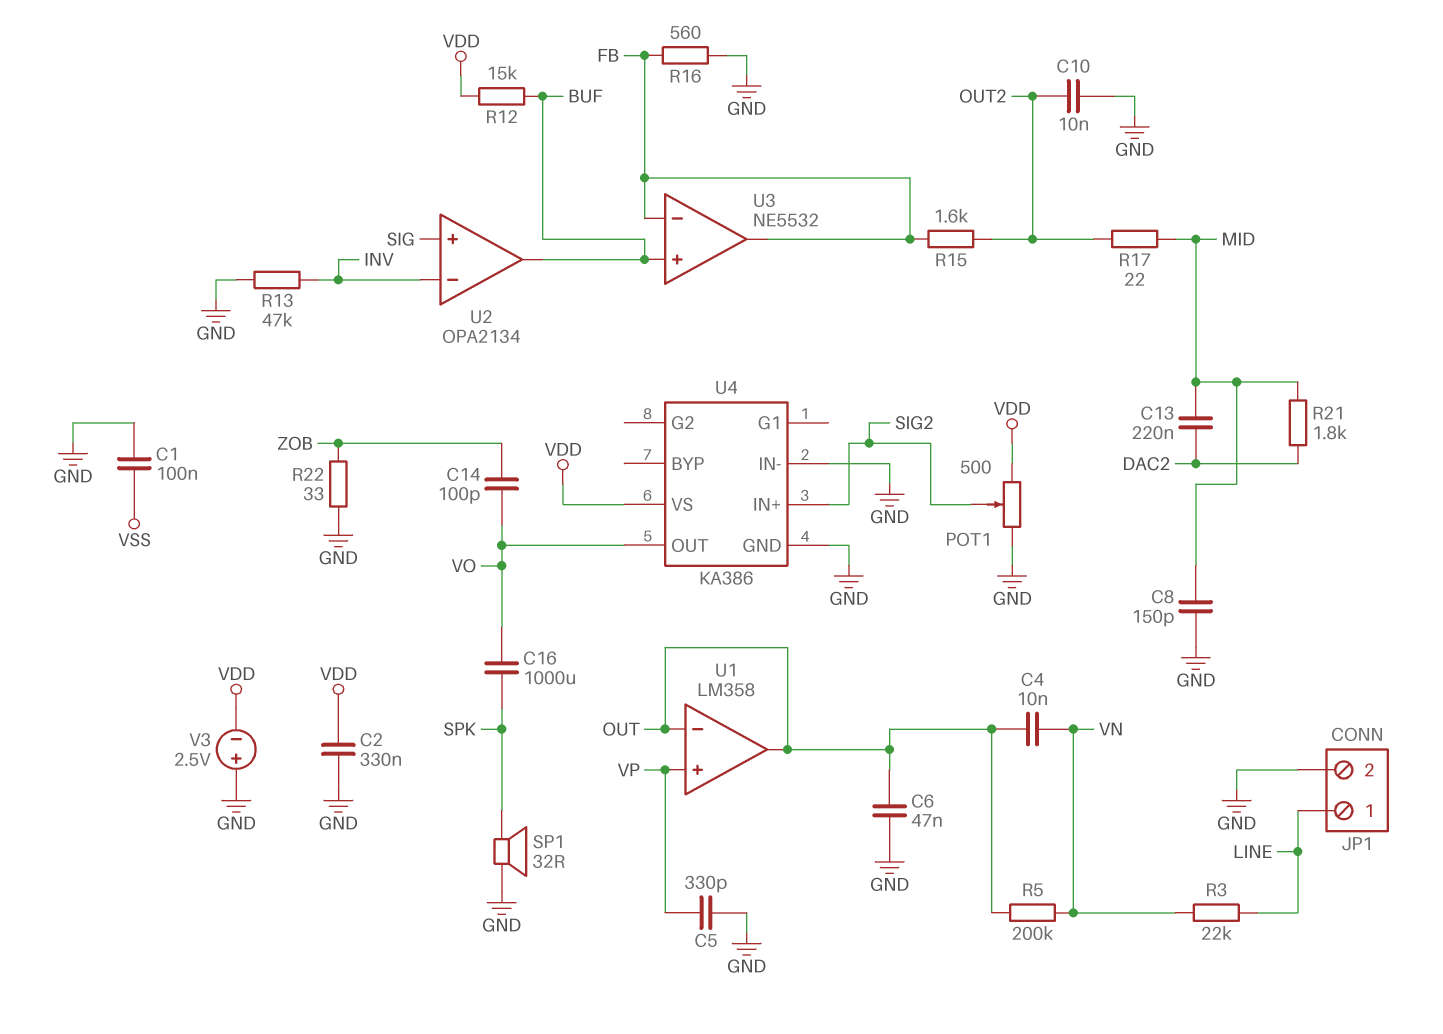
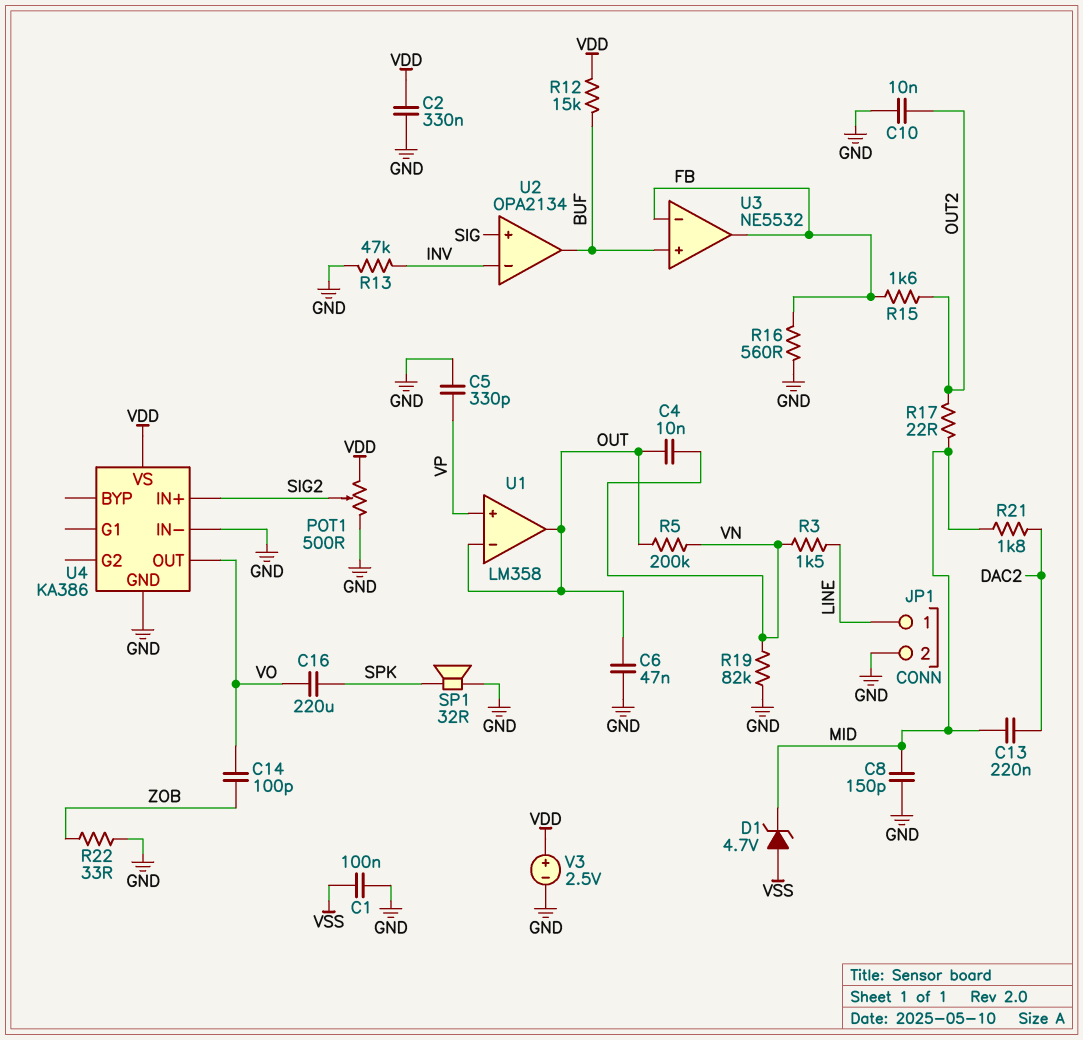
C16: 1000uF (SPK, VO) -> 220uF (SPK, VO)
D1: none -> zener 4.7V (A VSS, K MID)
R3: 22k (LINE, VN) -> 1.5k (LINE, VN)
R19: none -> 82k (GND, VN)
V3: 2.5V (plus GND, minus VDD) -> 2.5V (plus VDD, minus GND)

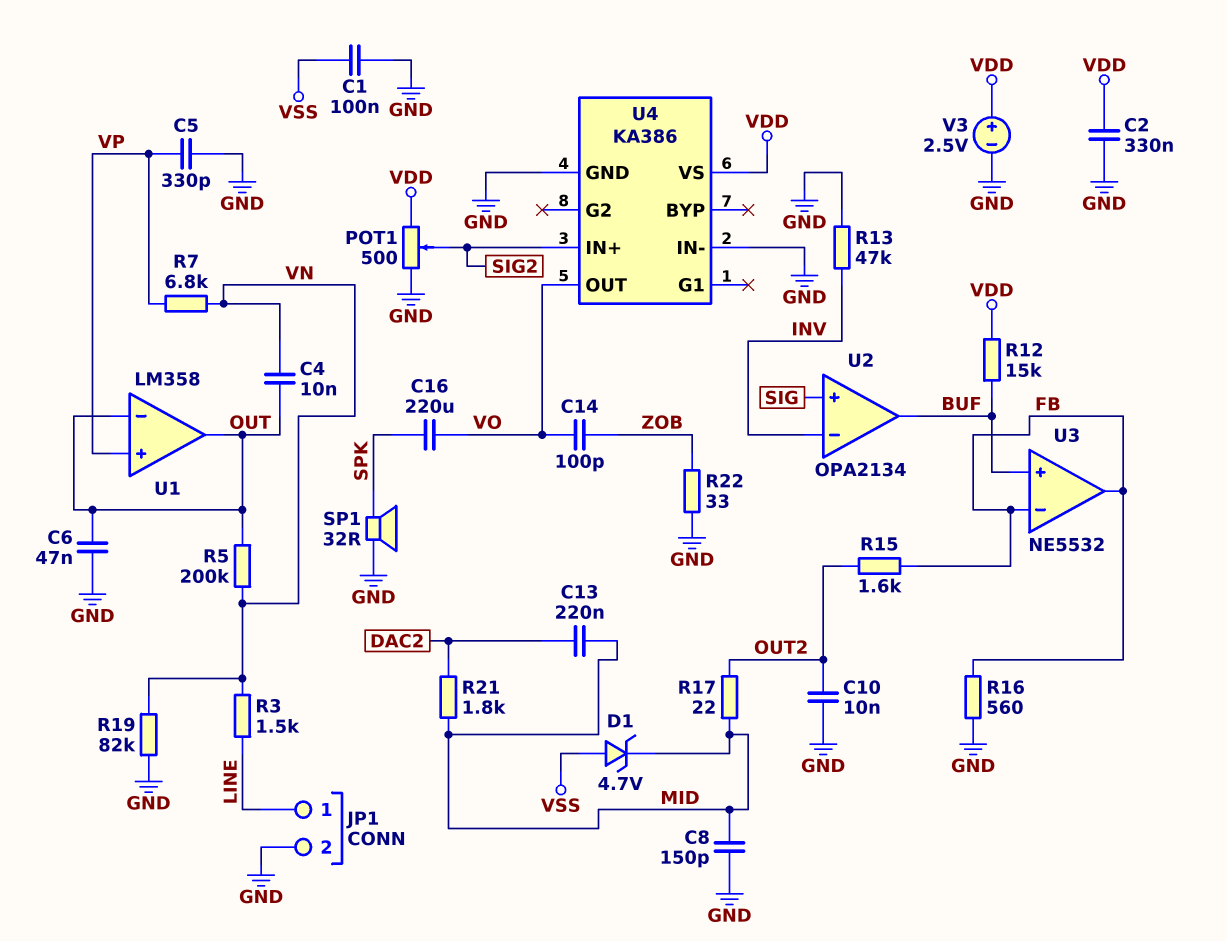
R7: none -> 6.8k (VN, VP)

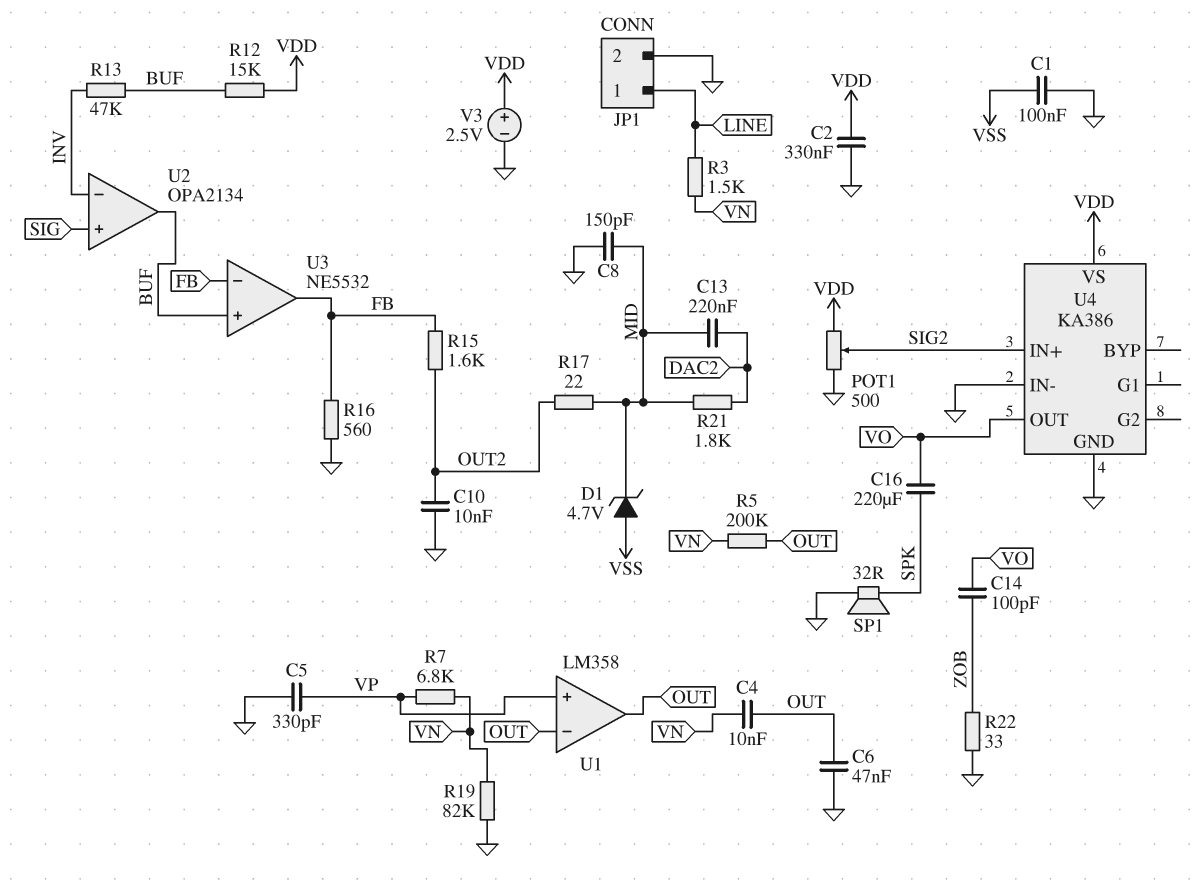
R13: 47k (GND, INV) -> 47k (BUF, INV)

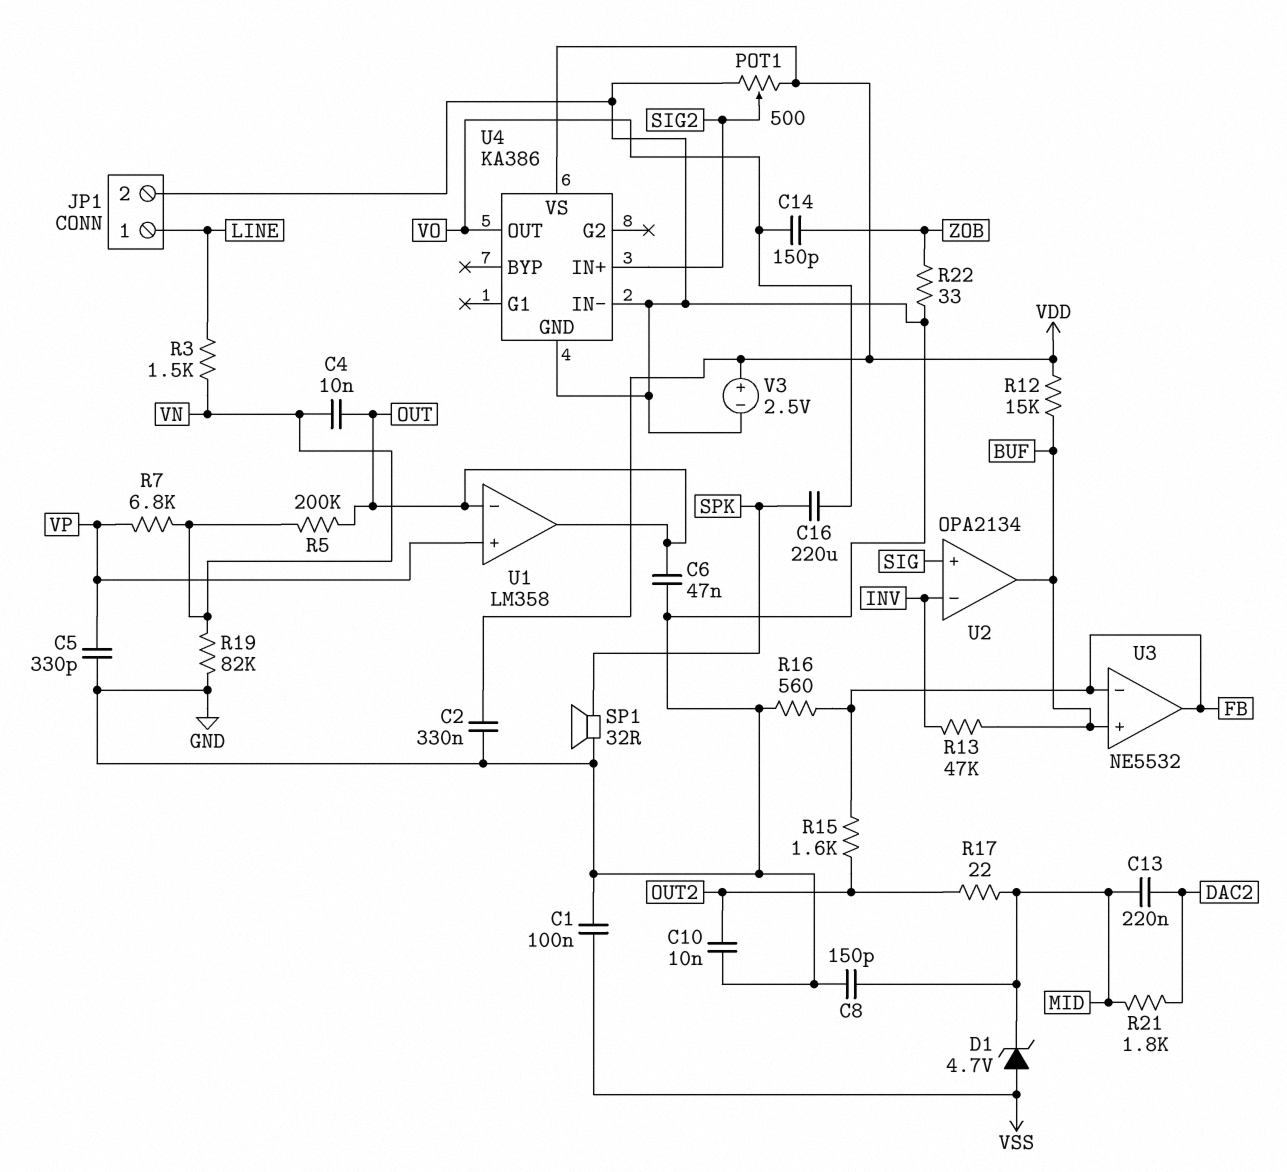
C14: 100pF (VO, ZOB) -> 150pF (VO, ZOB)

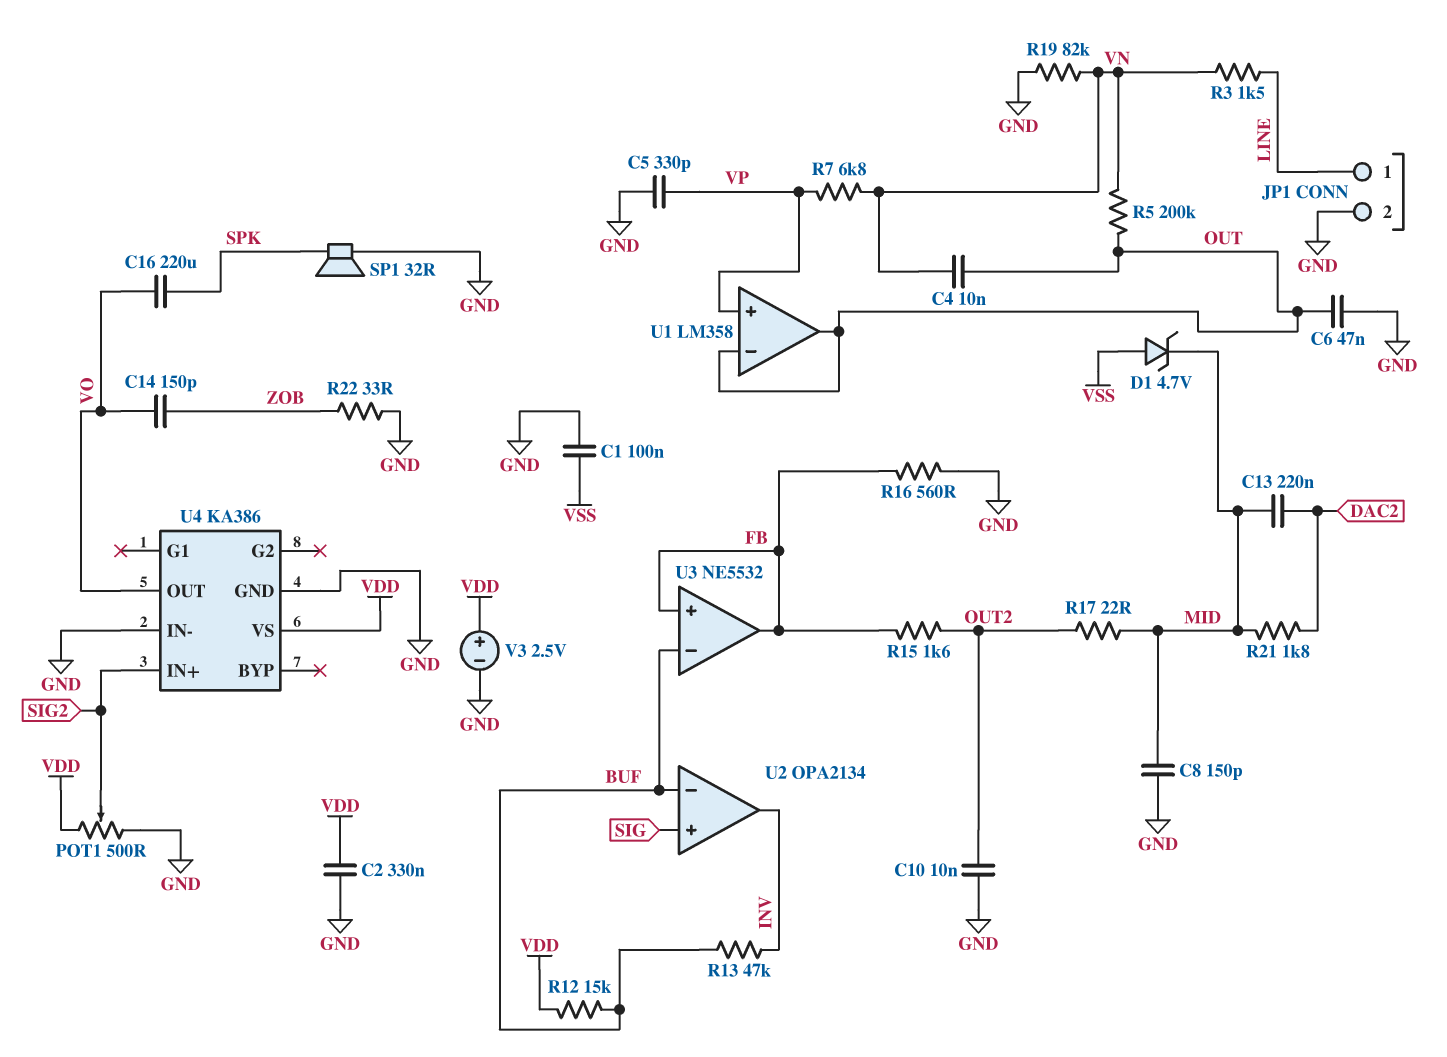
U2 pin in-: INV -> BUF
U2 pin out: BUF -> INV
U3 pin in+: BUF -> FB
U3 pin in-: FB -> BUF

